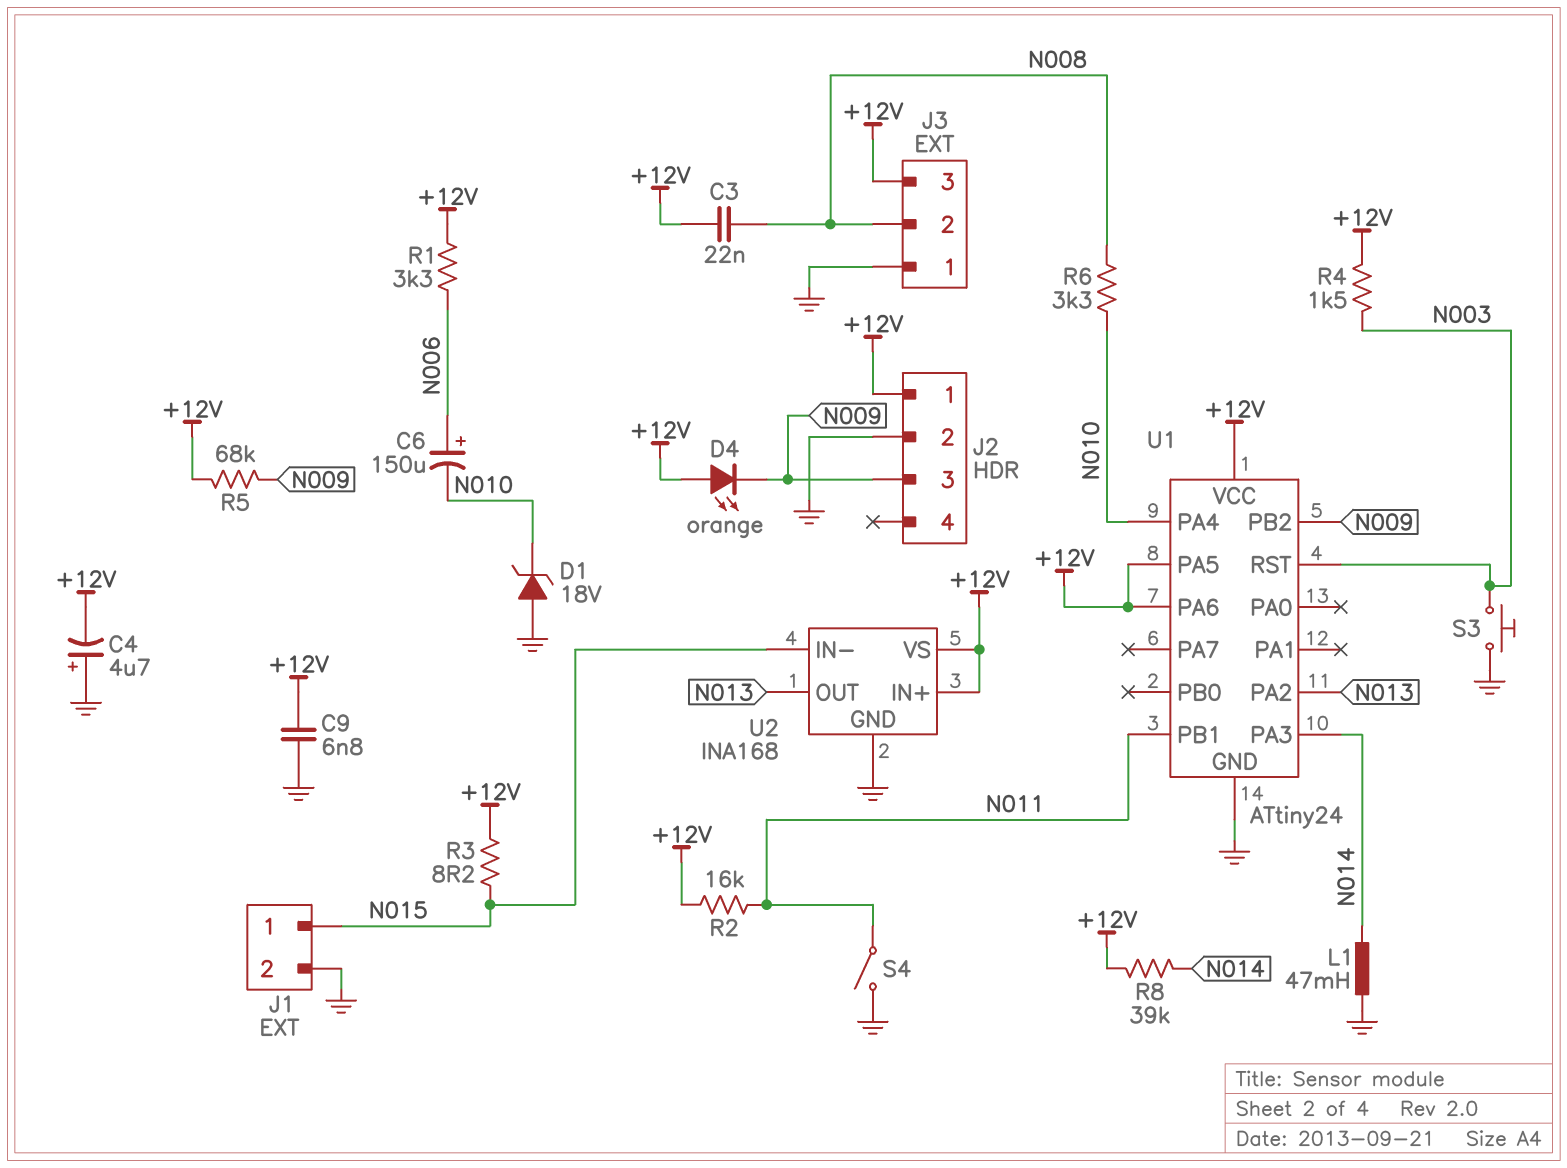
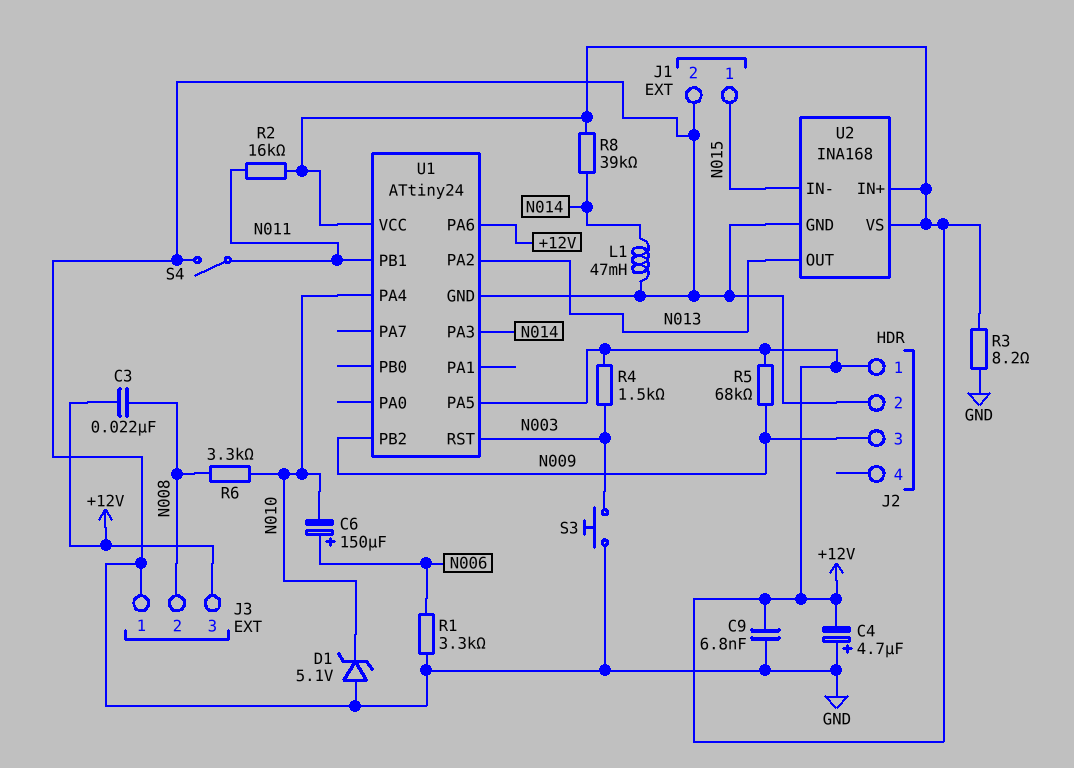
D1: zener 18V (A GND, K N010) -> zener 5.1V (A GND, K N010)
D4: LED orange (A +12V, K N009) -> none
R1: 3.3k (+12V, N006) -> 3.3k (GND, N006)
R3: 8.2 (+12V, N015) -> 8.2 (+12V, GND)

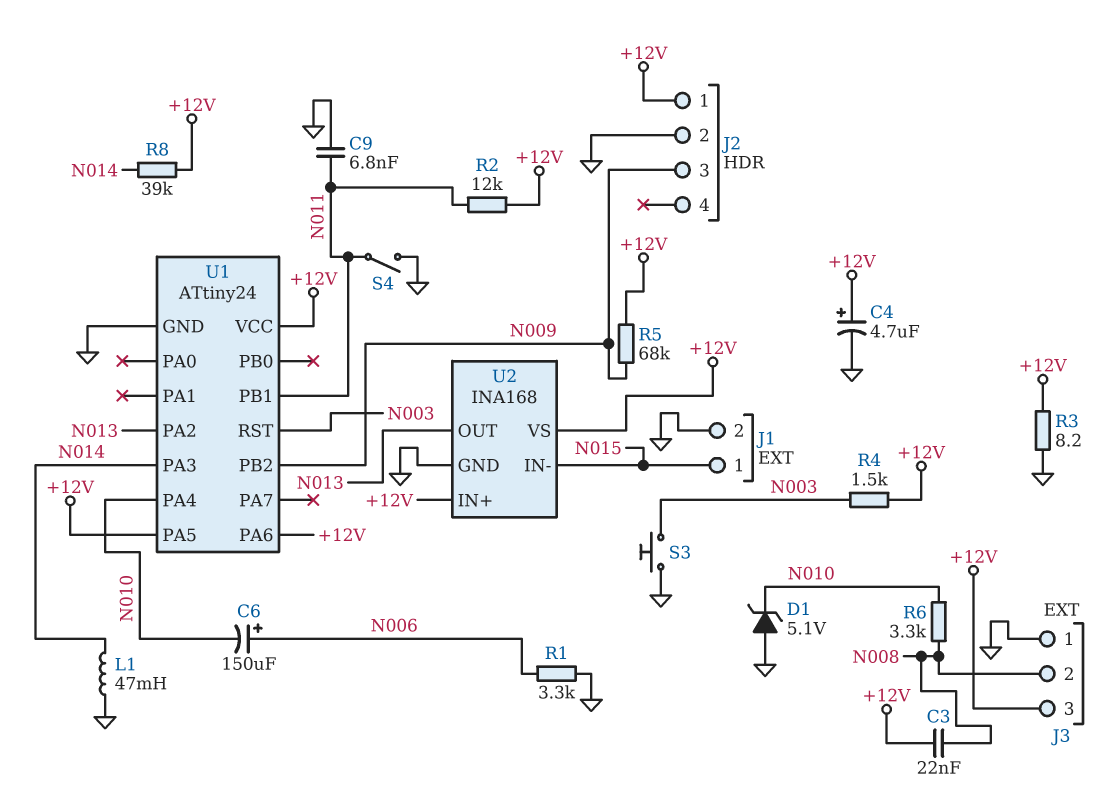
C4: 4.7uF (plus GND, minus +12V) -> 4.7uF (plus +12V, minus GND)
C9: 6.8nF (+12V, GND) -> 6.8nF (GND, N011)
R2: 16k (+12V, N011) -> 12k (+12V, N011)

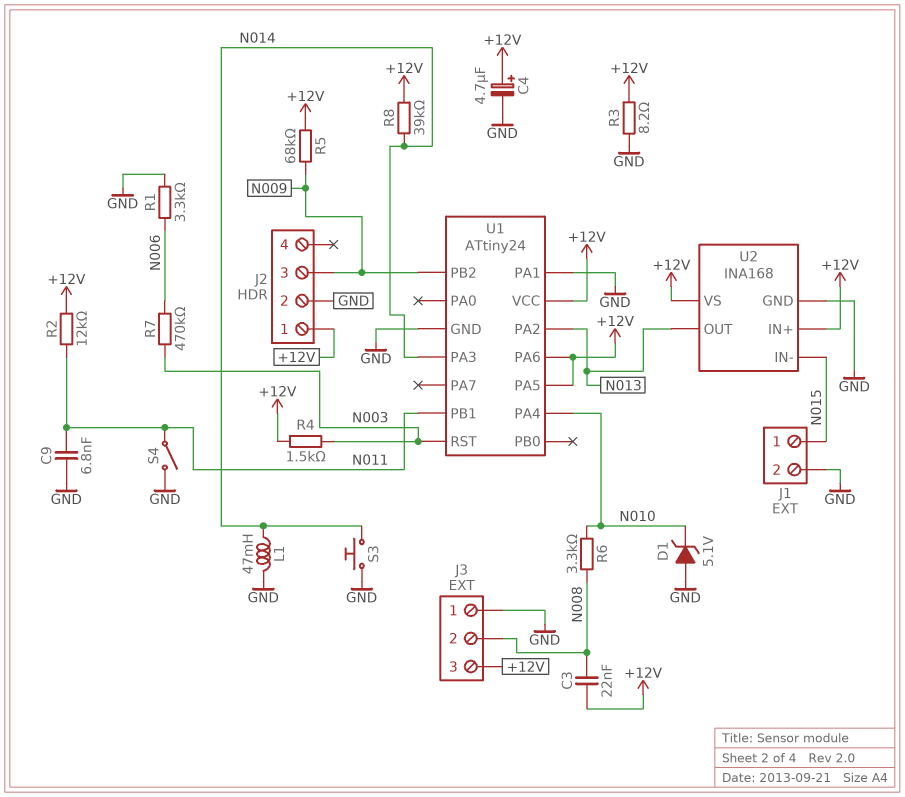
C6: 150uF (plus N006, minus N010) -> none
R7: none -> 470k (N003, N006)
S3: button (GND, N003) -> button (GND, N014)
U1 pin PA1: none -> GND

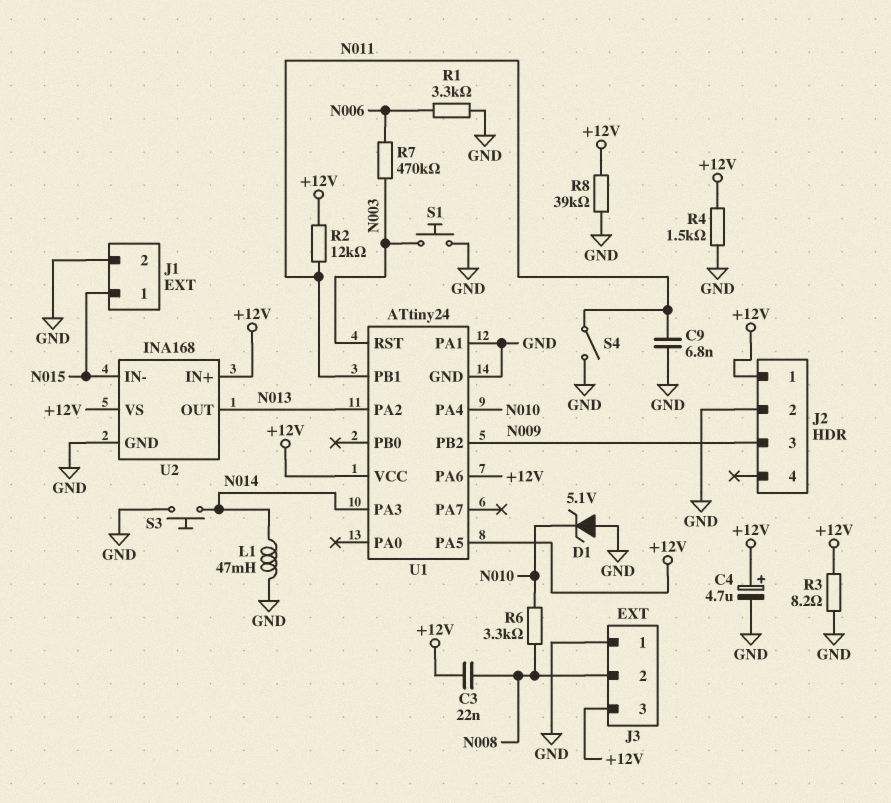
R4: 1.5k (+12V, N003) -> 1.5k (+12V, GND)
R5: 68k (+12V, N009) -> none
R8: 39k (+12V, N014) -> 39k (+12V, GND)
S1: none -> button (GND, N003)

